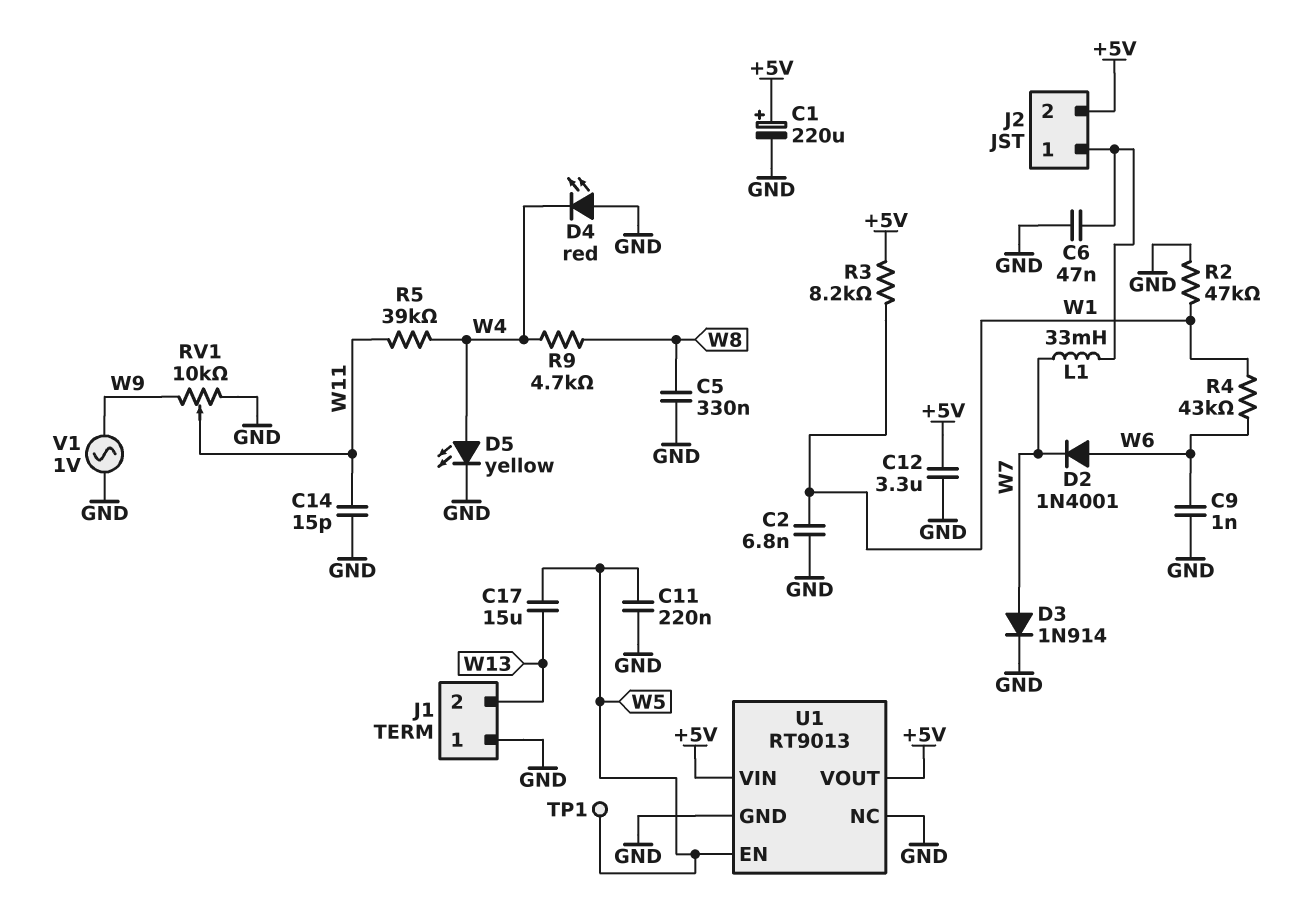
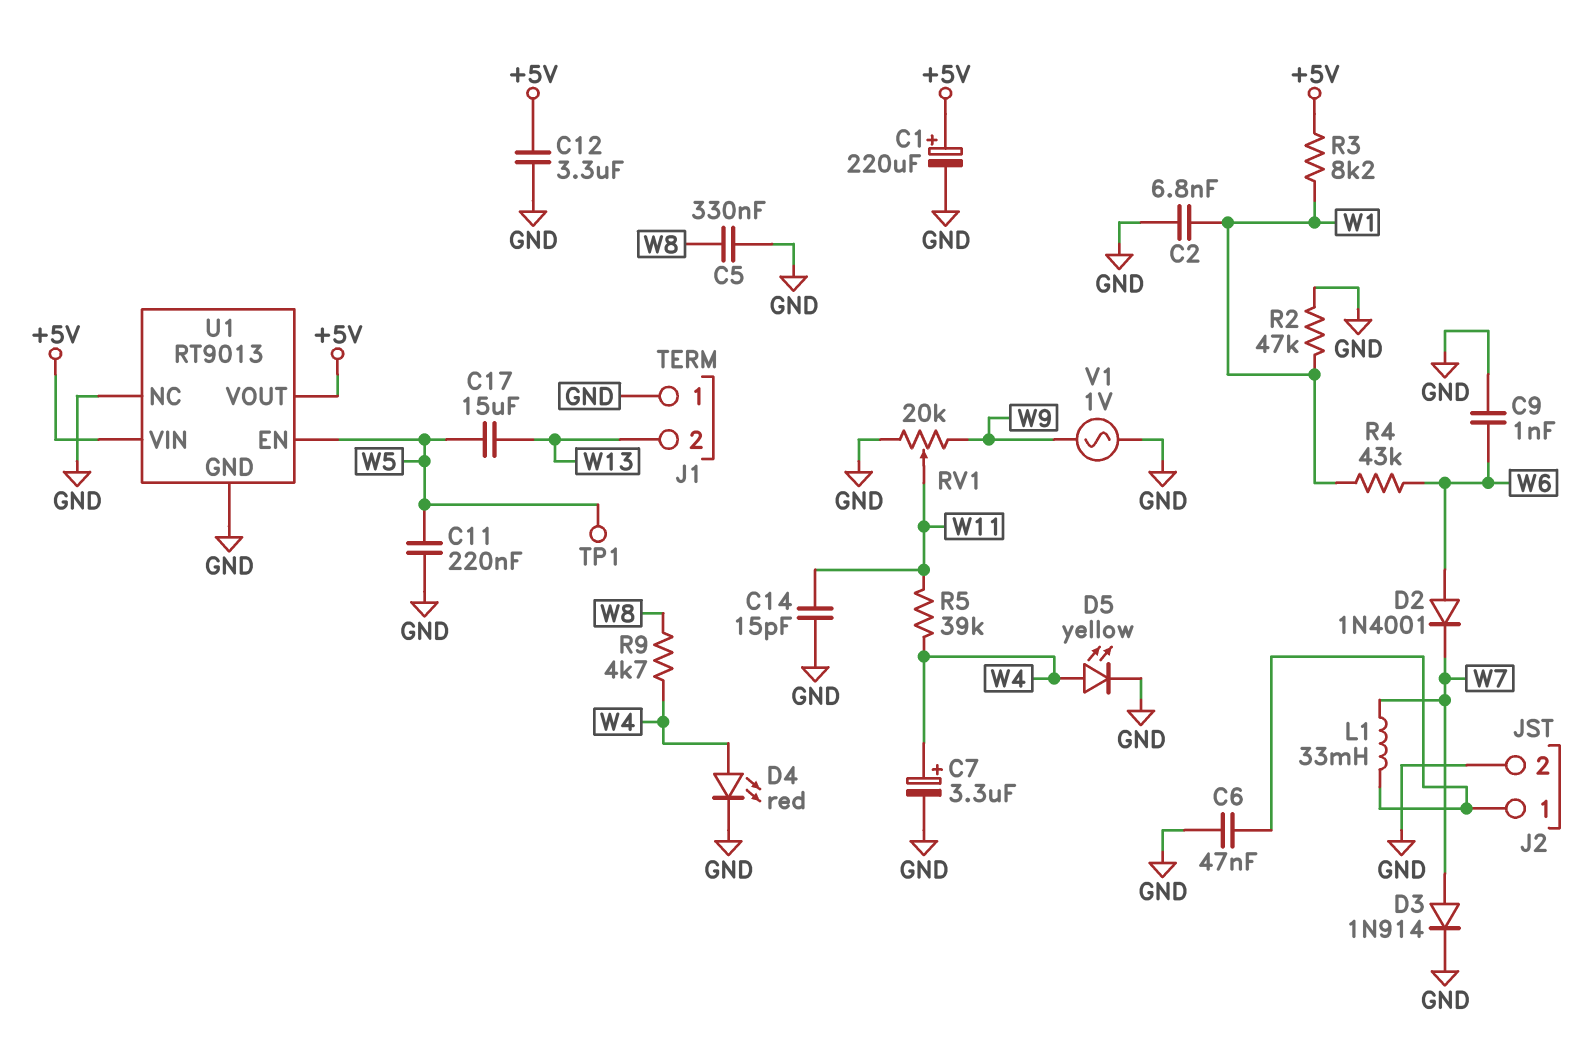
C7: none -> 3.3uF (plus W4, minus GND)
D4: LED red (A GND, K W4) -> LED red (A W4, K GND)
J2 pin 2: +5V -> GND
RV1: 10k (GND, W9, wiper W11) -> 20k (GND, W9, wiper W11)

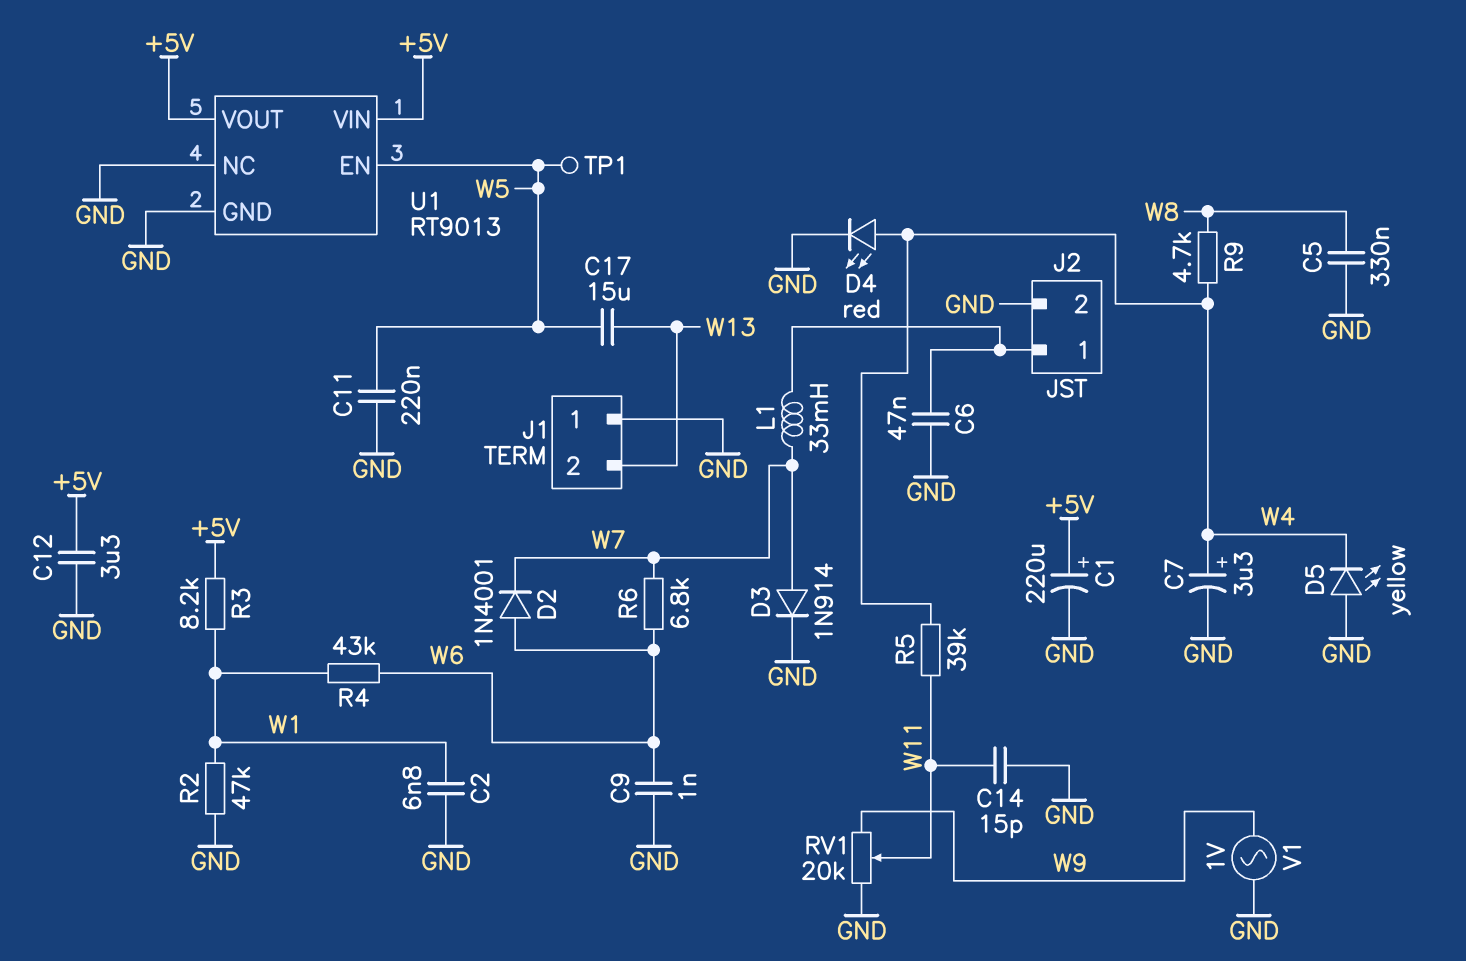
D5: LED yellow (A W4, K GND) -> LED yellow (A GND, K W4)
R6: none -> 6.8k (W6, W7)

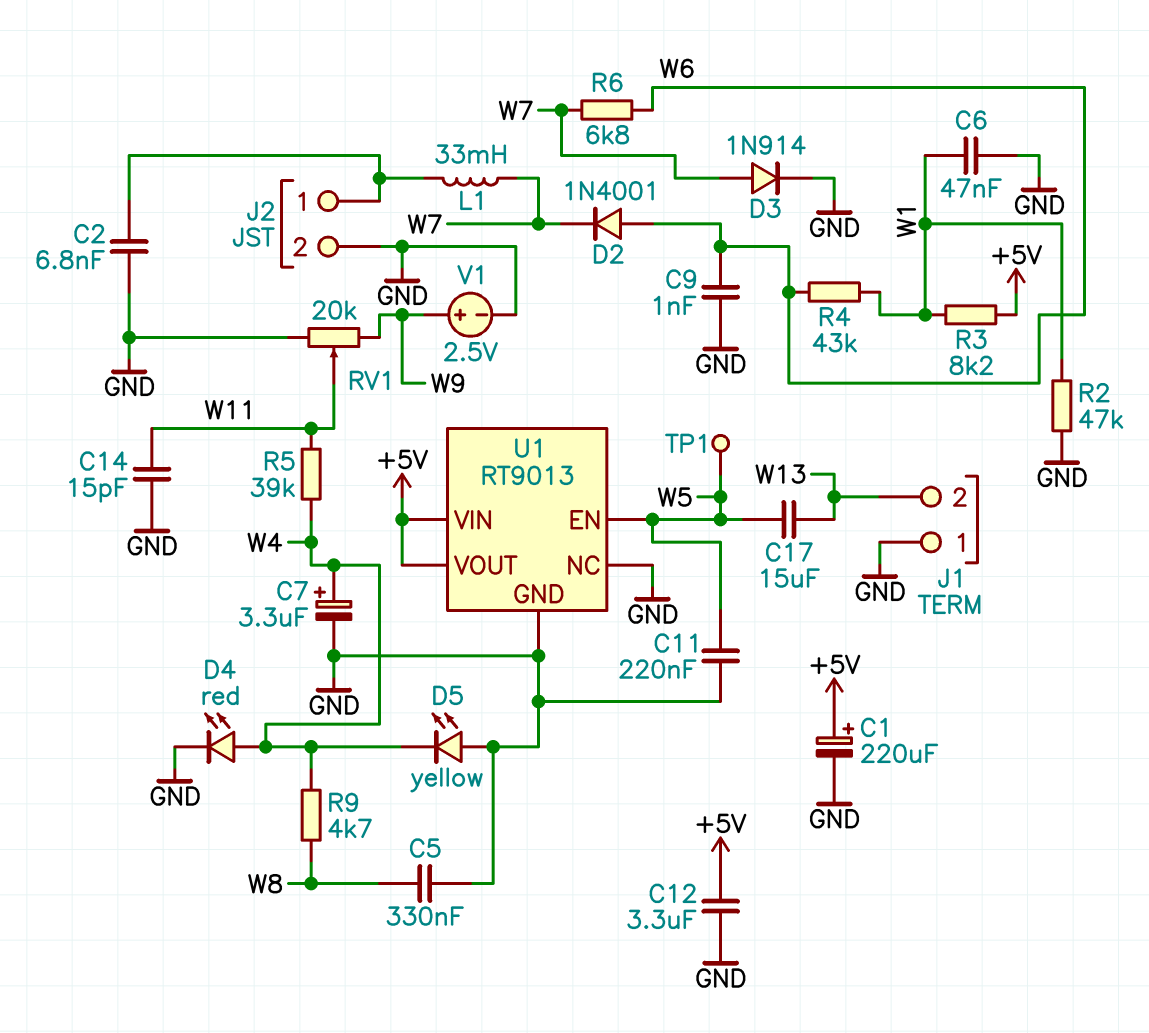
C2: 6.8nF (GND, W1) -> 6.8nF (GND, J2/1)
C6: 47nF (GND, J2/1) -> 47nF (GND, W1)
V1: AC 1V (GND, W9) -> 2.5V (plus W9, minus GND)

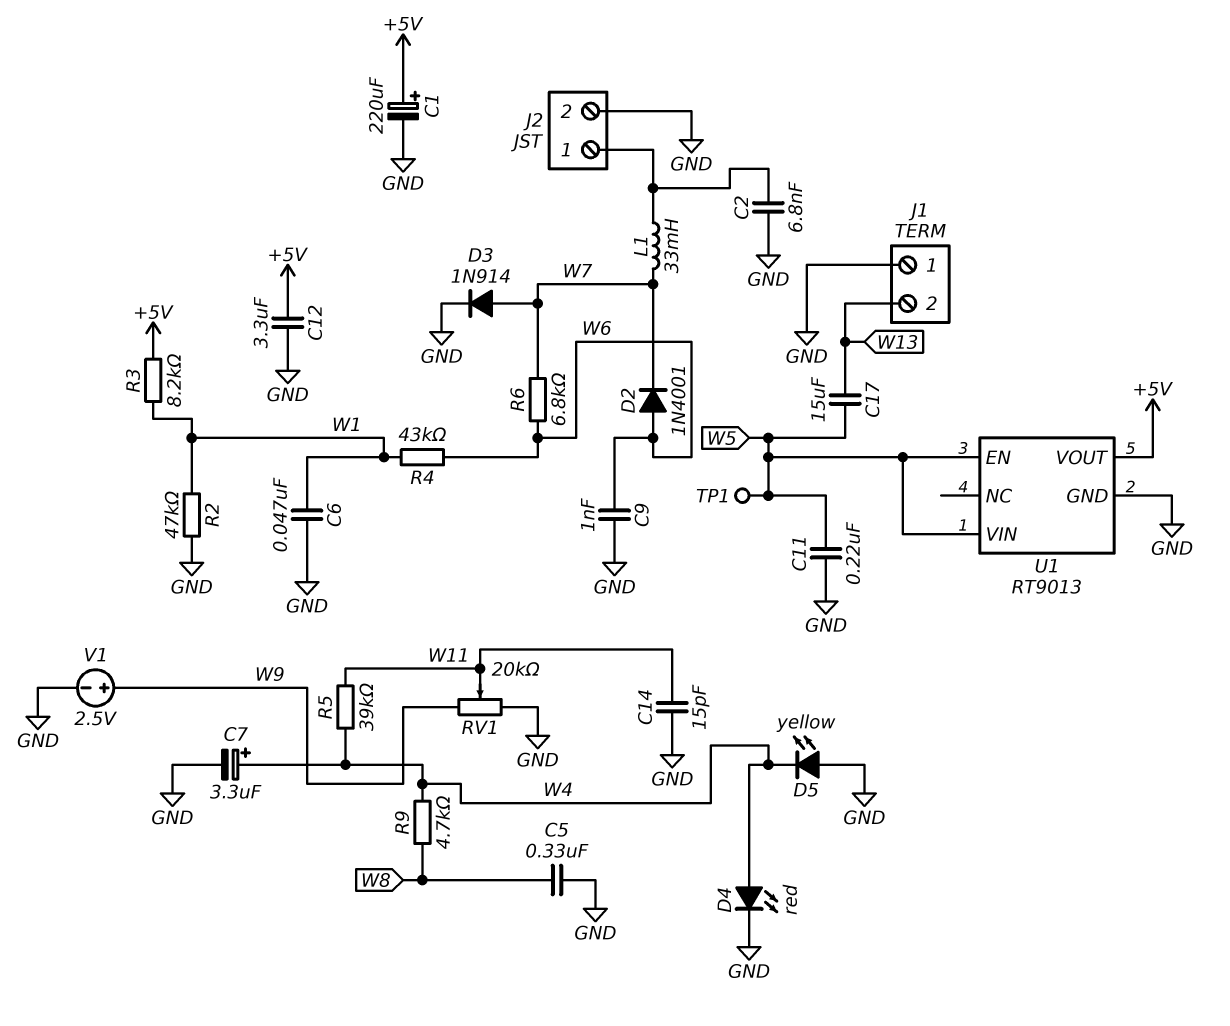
U1 pin NC: GND -> none
U1 pin VIN: +5V -> W5

